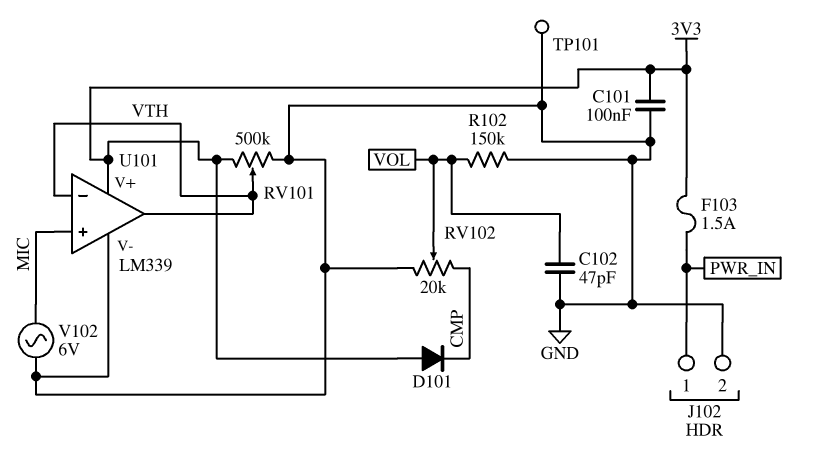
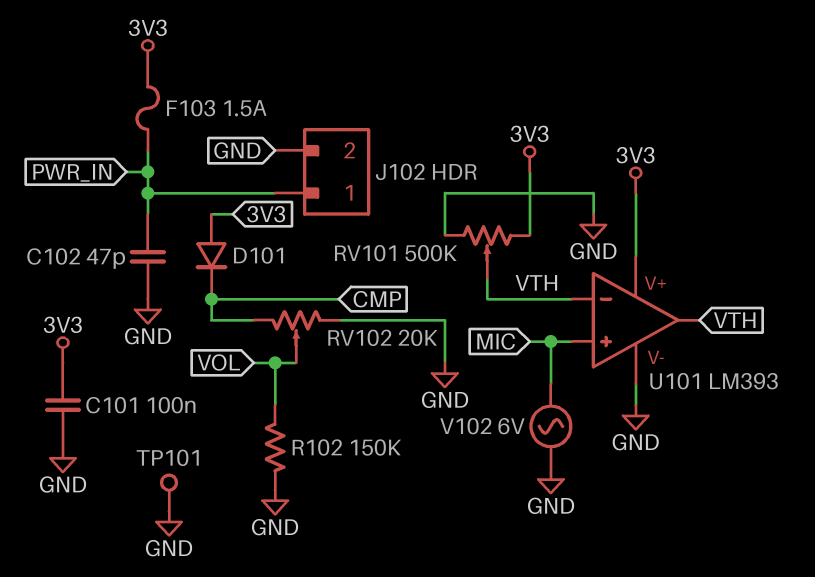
C102: 47pF (GND, VOL) -> 47pF (GND, PWR_IN)
U101: LM339 -> LM393

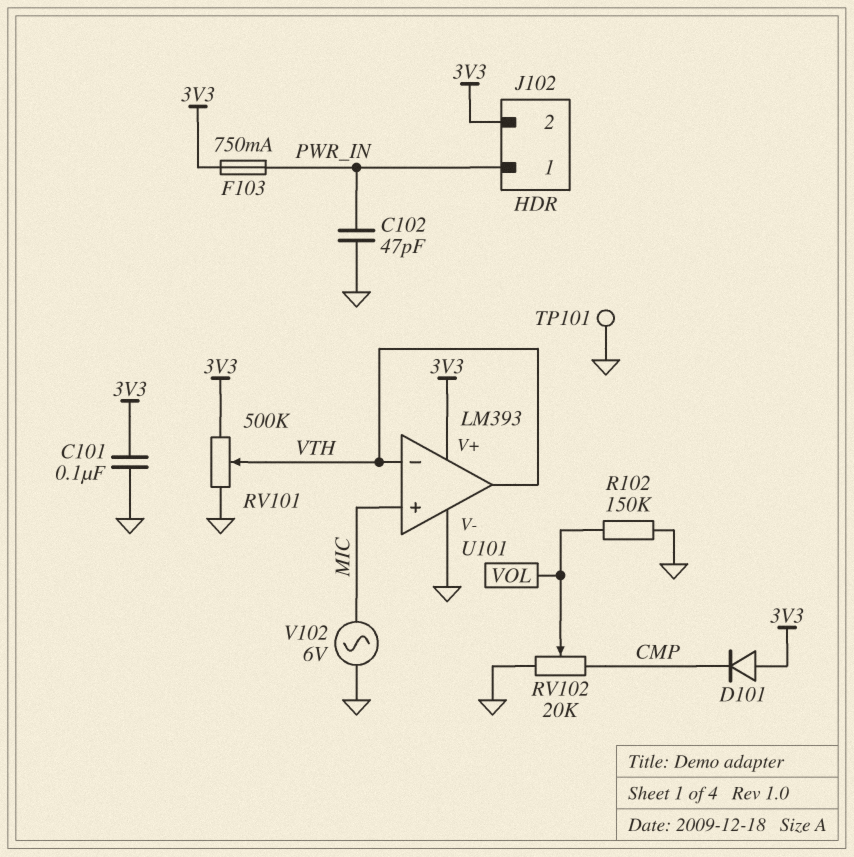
F103: 1.5A (3V3, PWR_IN) -> 750mA (3V3, PWR_IN)
J102 pin 2: GND -> 3V3

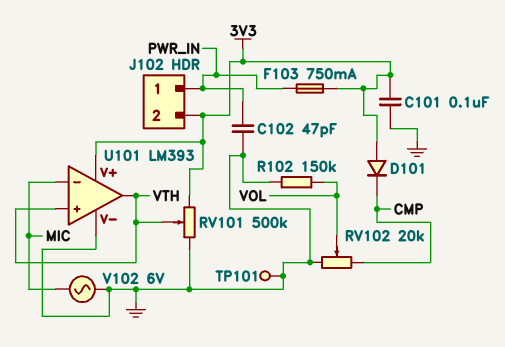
U101 pin in+: MIC -> VTH
U101 pin in-: VTH -> MIC

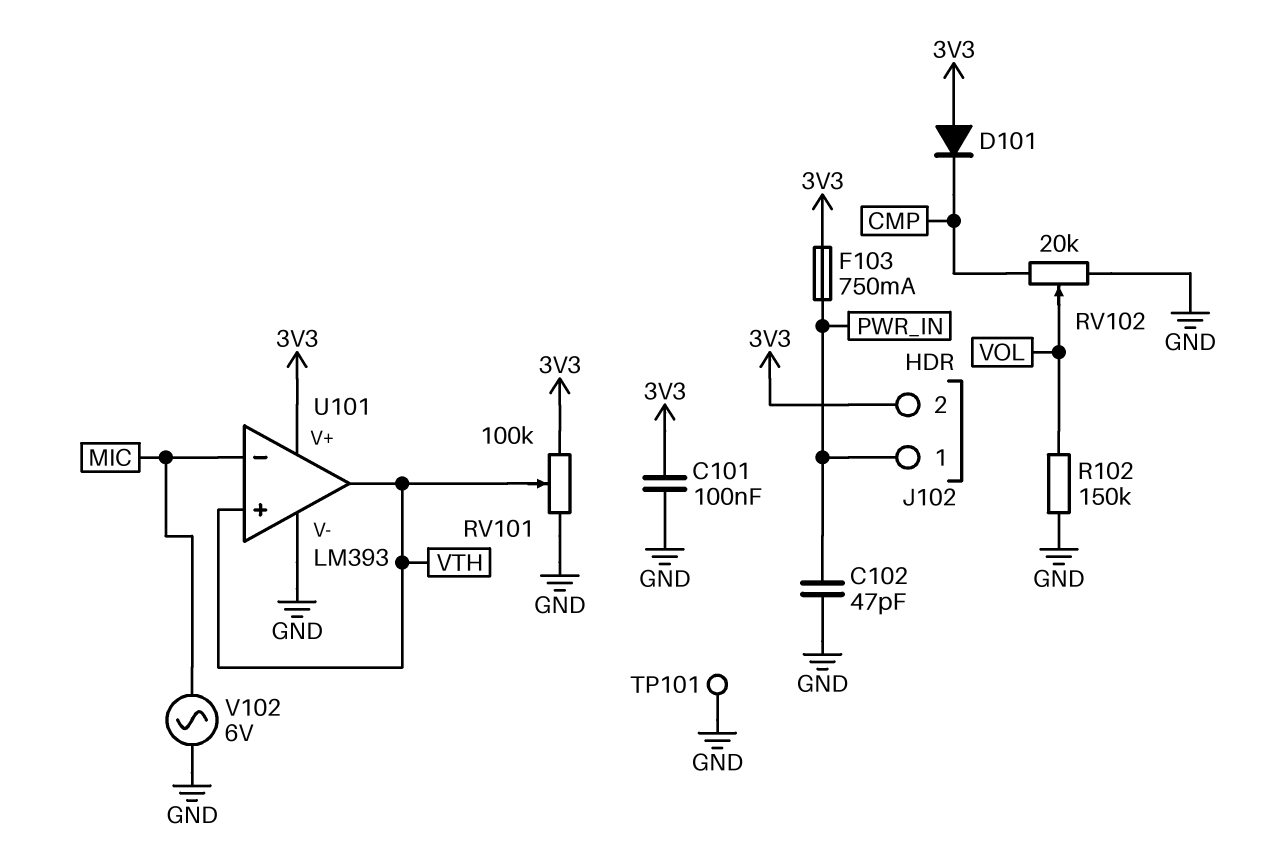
RV101: 500k (3V3, GND, wiper VTH) -> 100k (3V3, GND, wiper VTH)

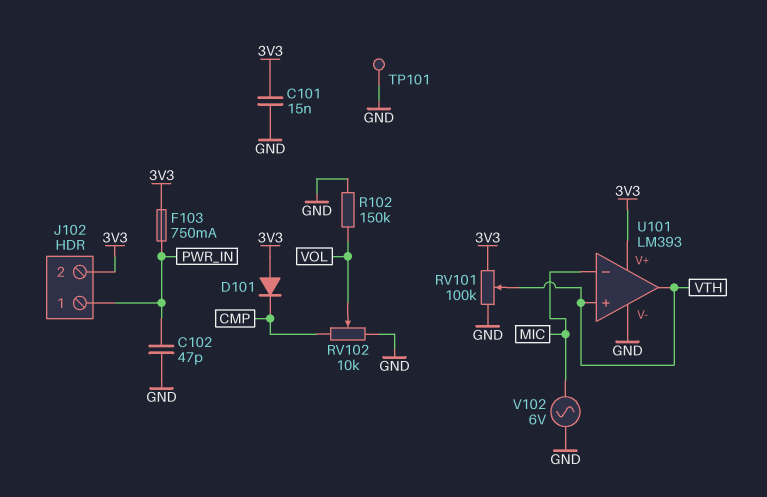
C101: 100nF (3V3, GND) -> 15nF (3V3, GND)
RV102: 20k (CMP, GND, wiper VOL) -> 10k (CMP, GND, wiper VOL)

